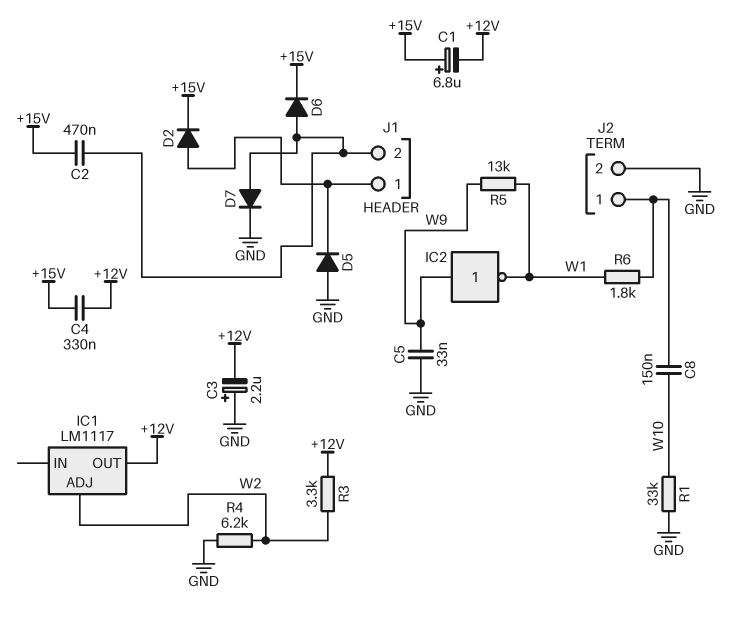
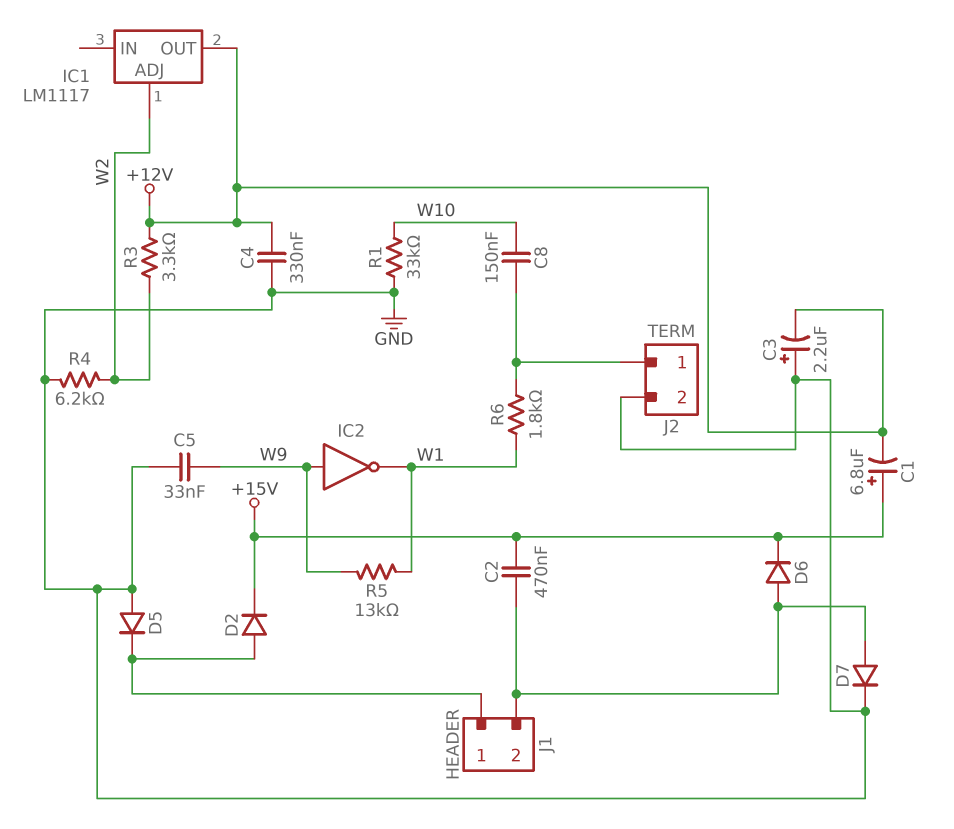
C4: 330nF (+12V, +15V) -> 330nF (+12V, GND)

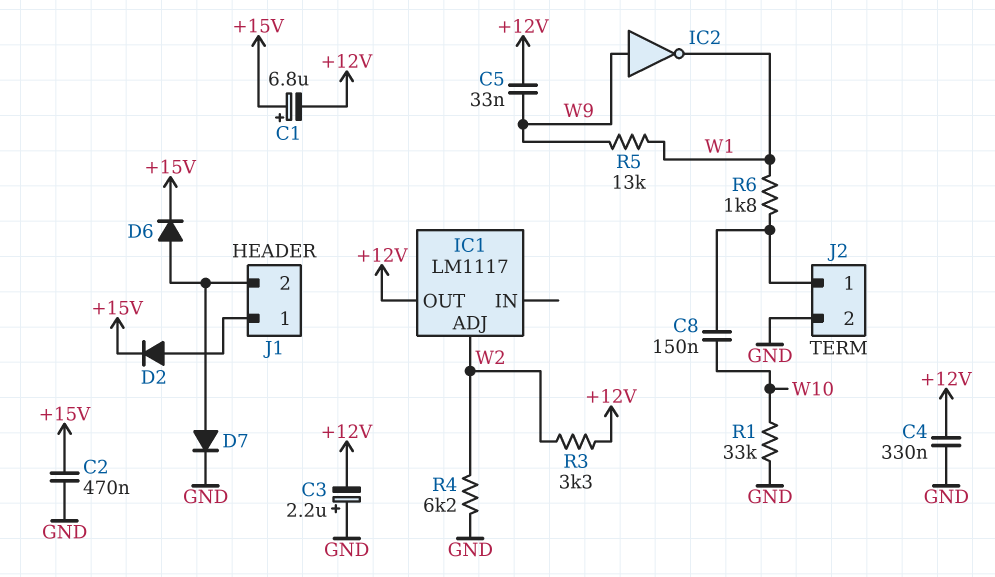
C2: 470nF (+15V, J1/2) -> 470nF (+15V, GND)
C5: 33nF (GND, W9) -> 33nF (+12V, W9)
D5: diode (A GND, K J1/1) -> none

